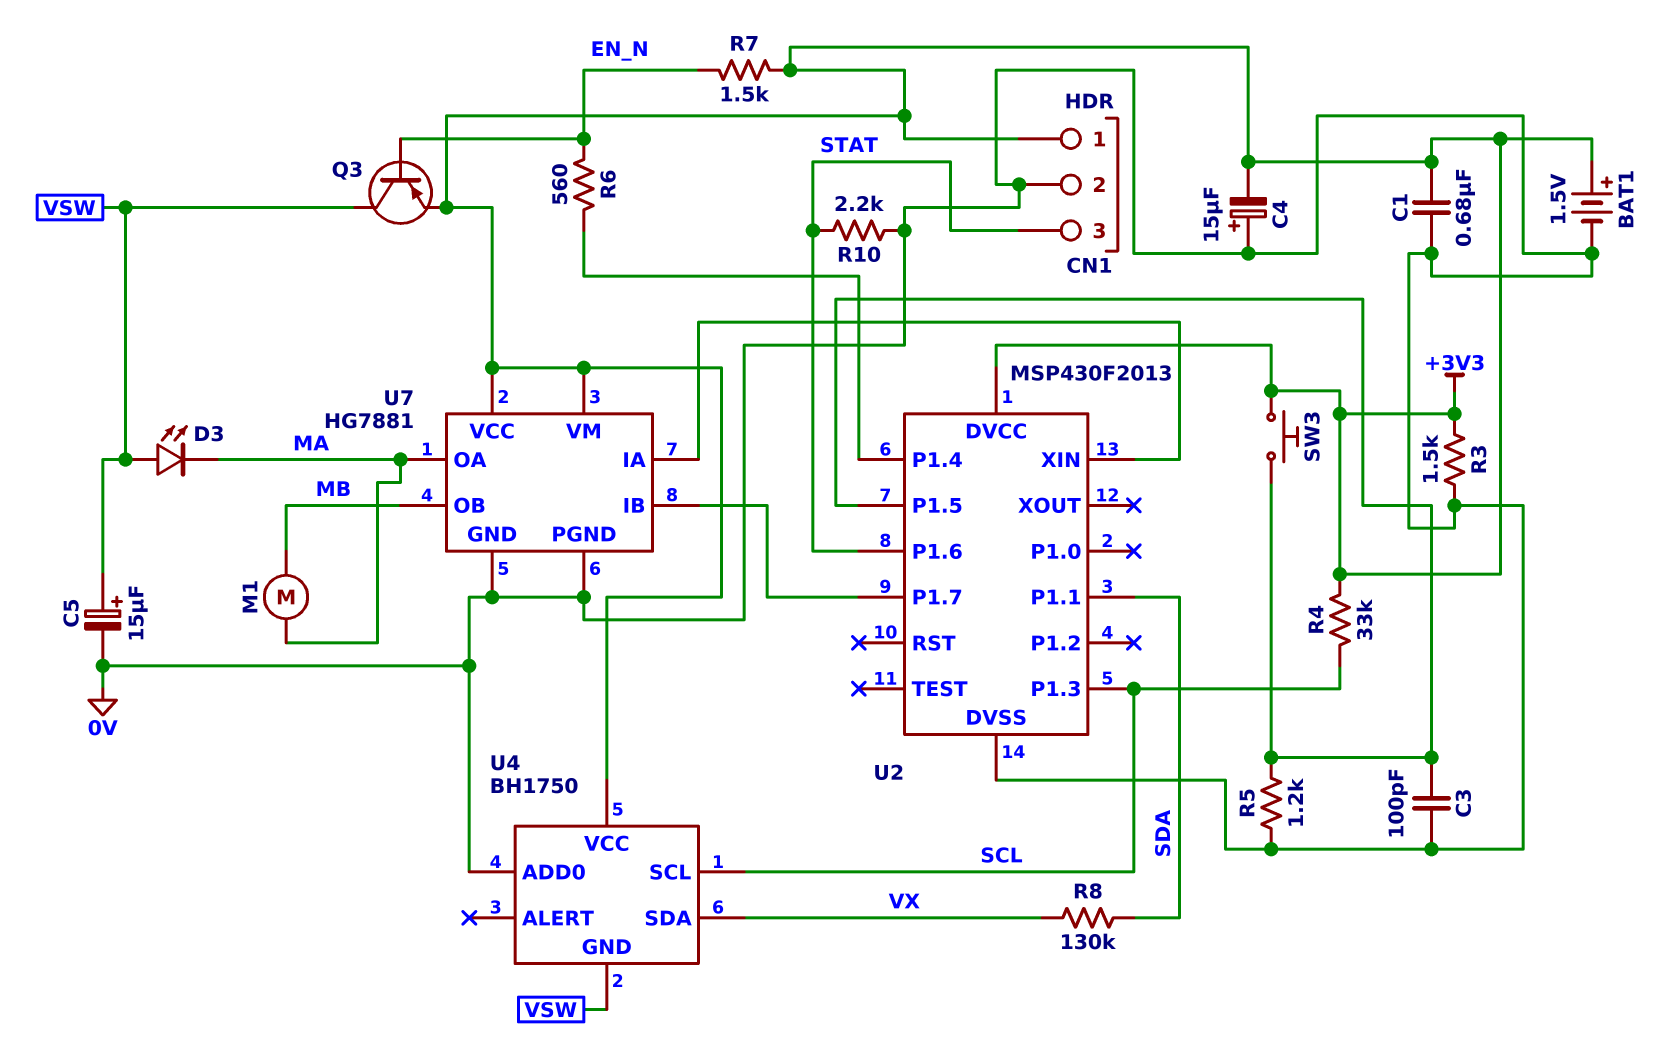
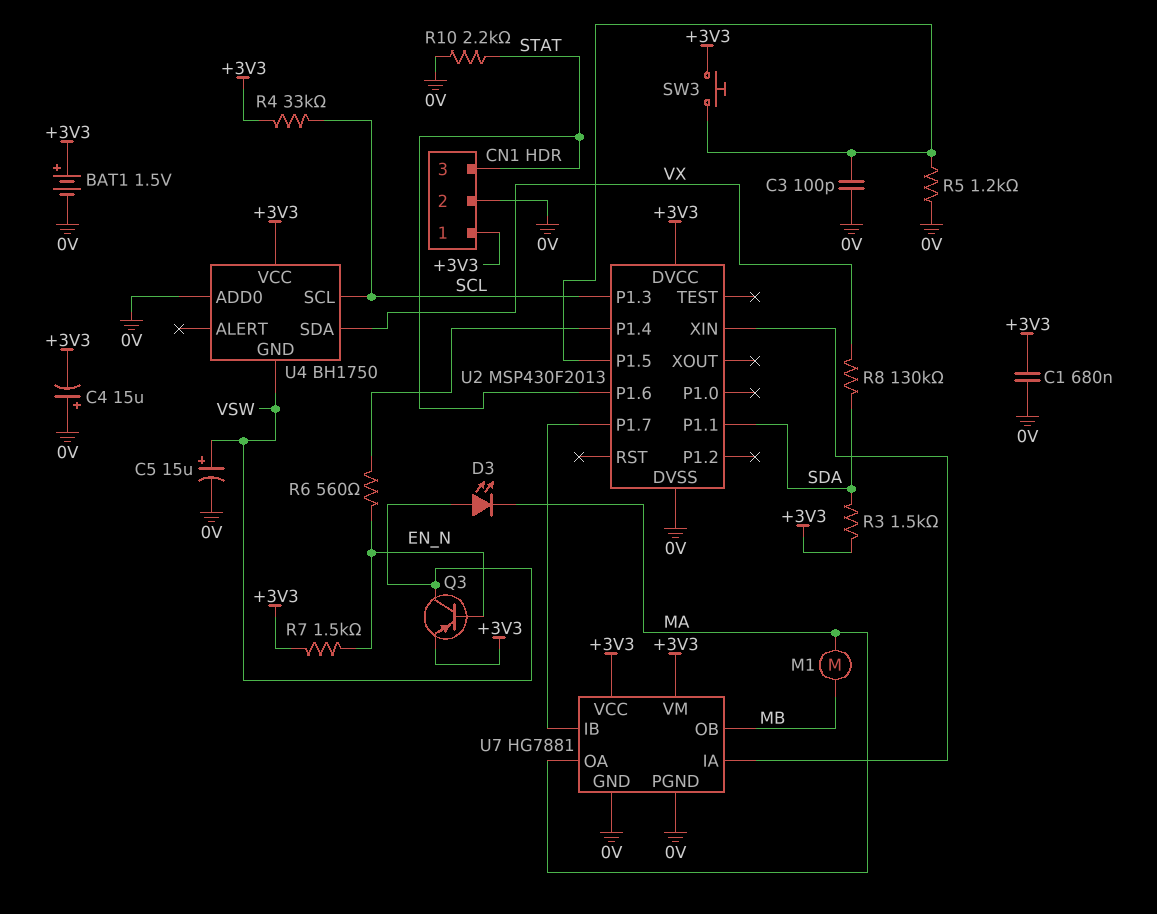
R3: 1.5k (+3V3, 0V) -> 1.5k (+3V3, SDA)

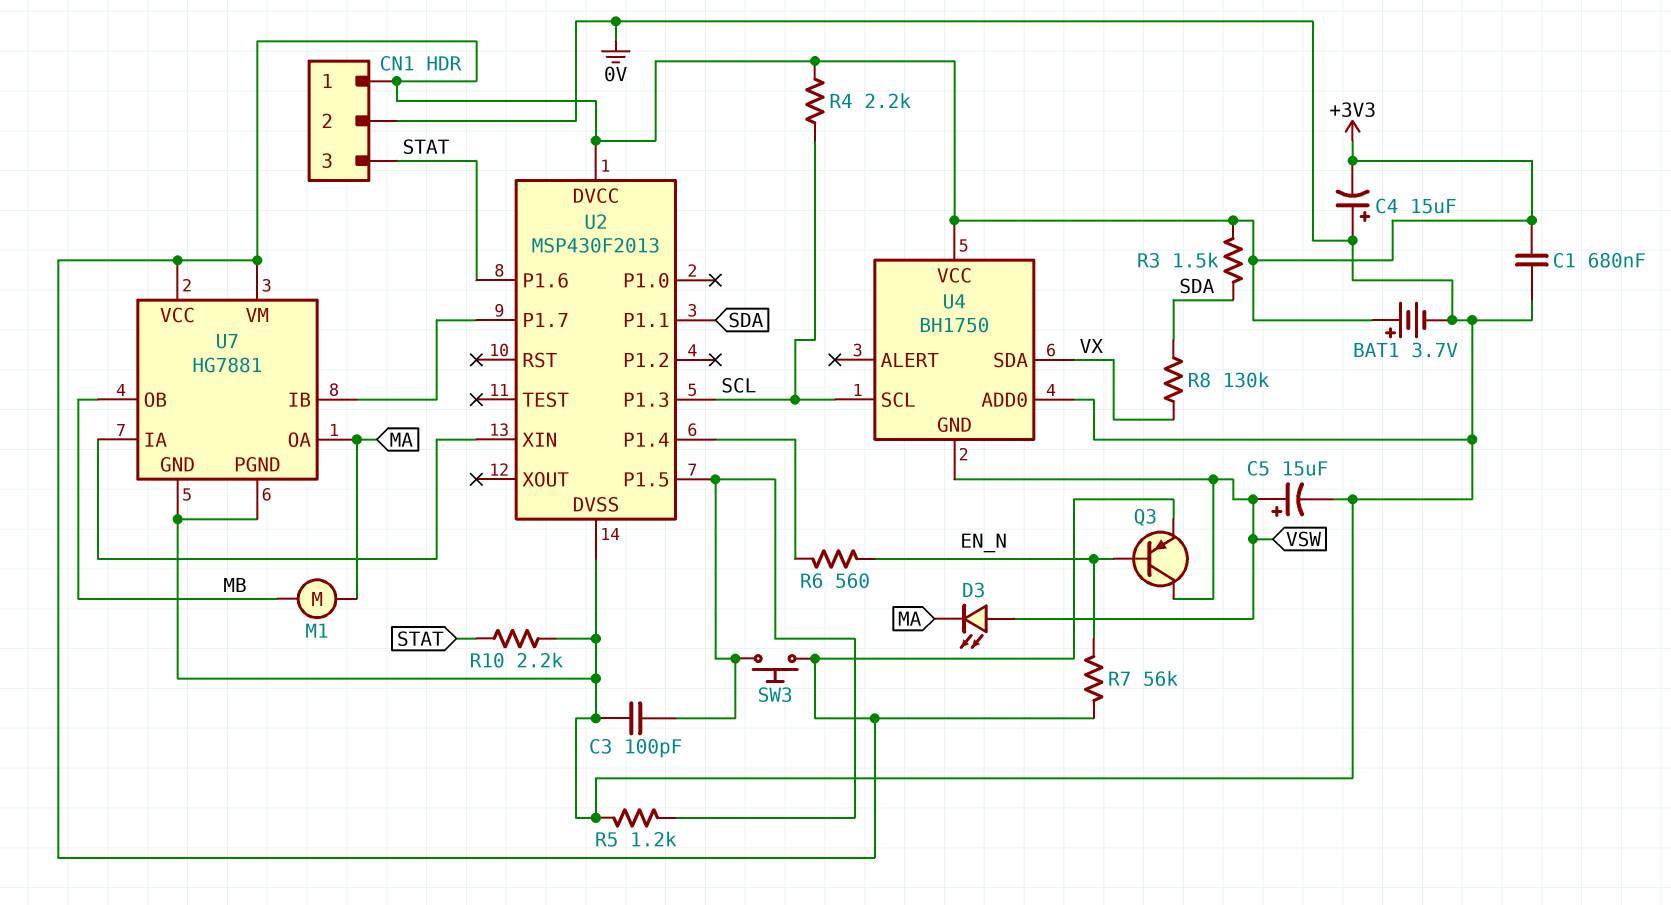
BAT1: 1.5V (plus +3V3, minus 0V) -> 3.7V (plus +3V3, minus 0V)
R4: 33k (+3V3, SCL) -> 2.2k (+3V3, SCL)
R7: 1.5k (+3V3, EN_N) -> 56k (+3V3, EN_N)

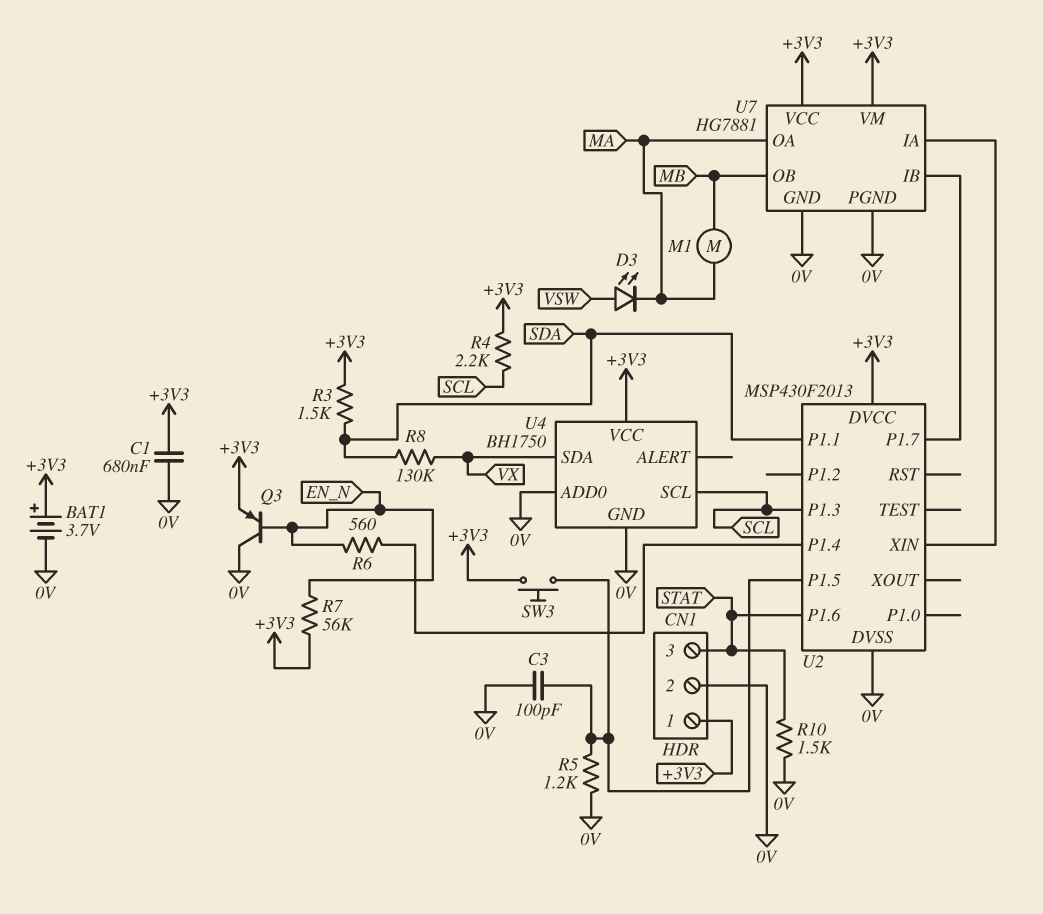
C4: 15uF (plus 0V, minus +3V3) -> none
C5: 15uF (plus VSW, minus 0V) -> none
Q3: PNP (B EN_N, C VSW, E +3V3) -> PNP (B EN_N, C 0V, E +3V3)
R10: 2.2k (0V, STAT) -> 1.5k (0V, STAT)
U4 pin GND: VSW -> 0V

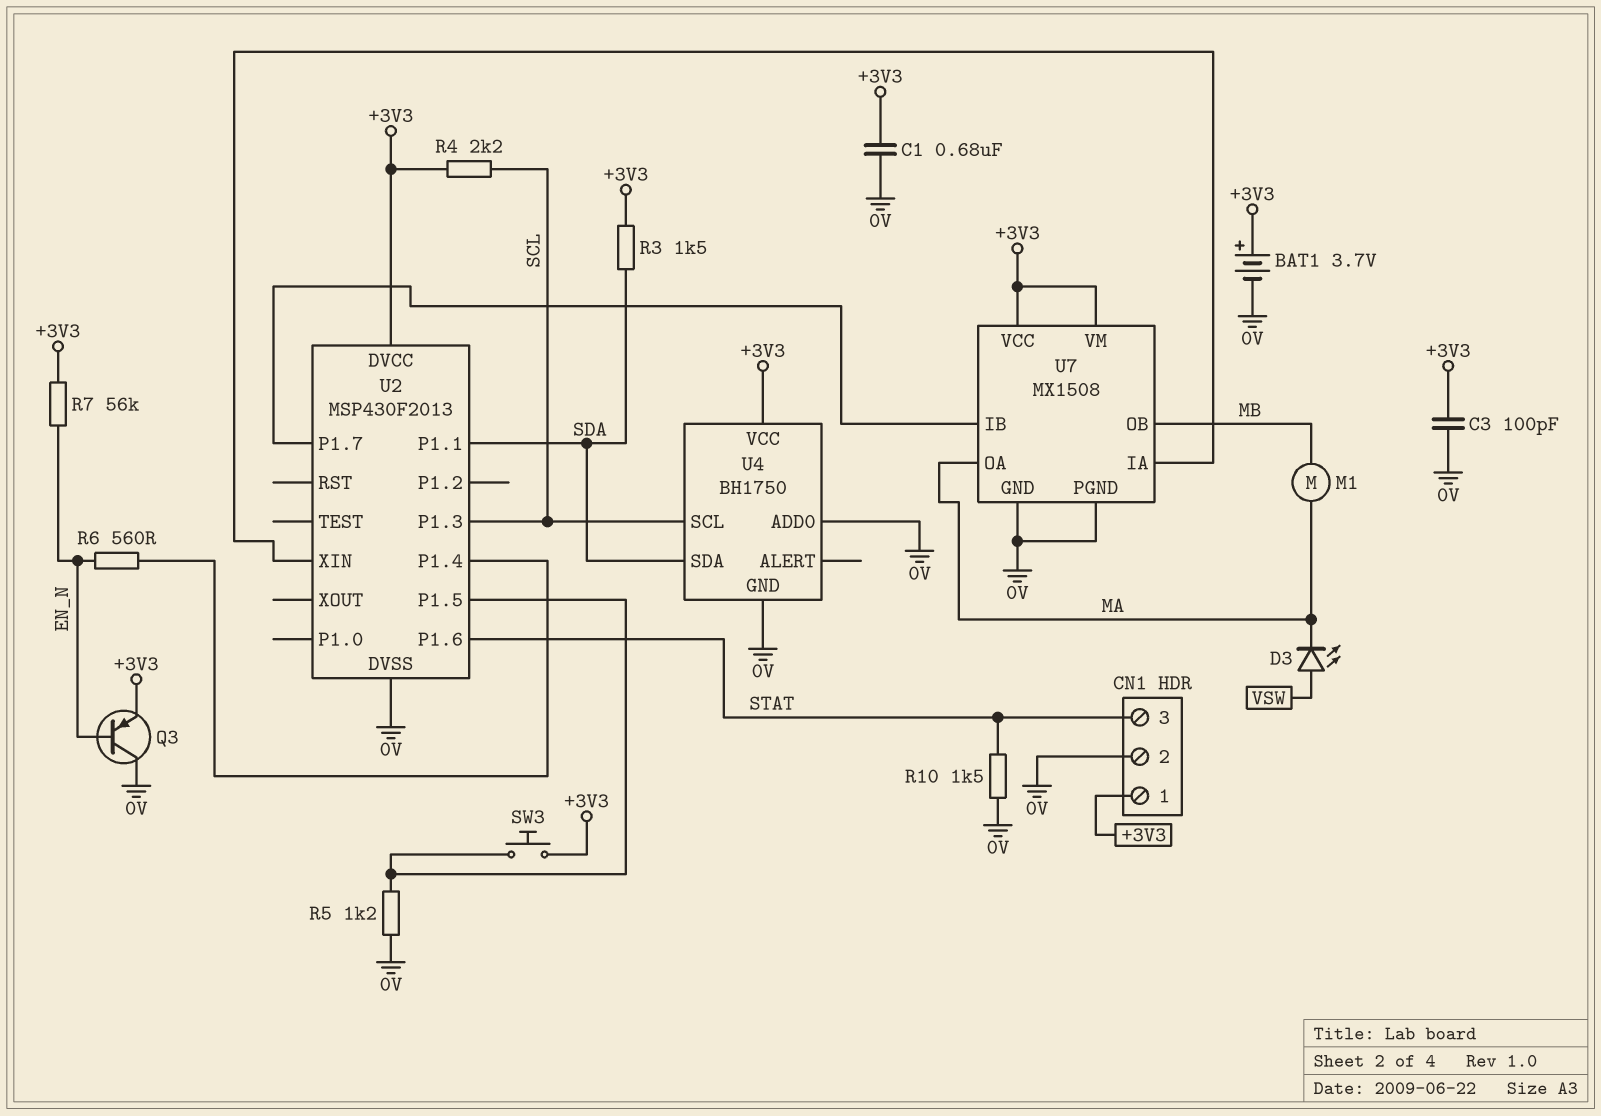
C3: 100pF (0V, U2/P1.5) -> 100pF (+3V3, 0V)
R8: 130k (SDA, VX) -> none
U4 pin SDA: VX -> SDA
U7: HG7881 -> MX1508

